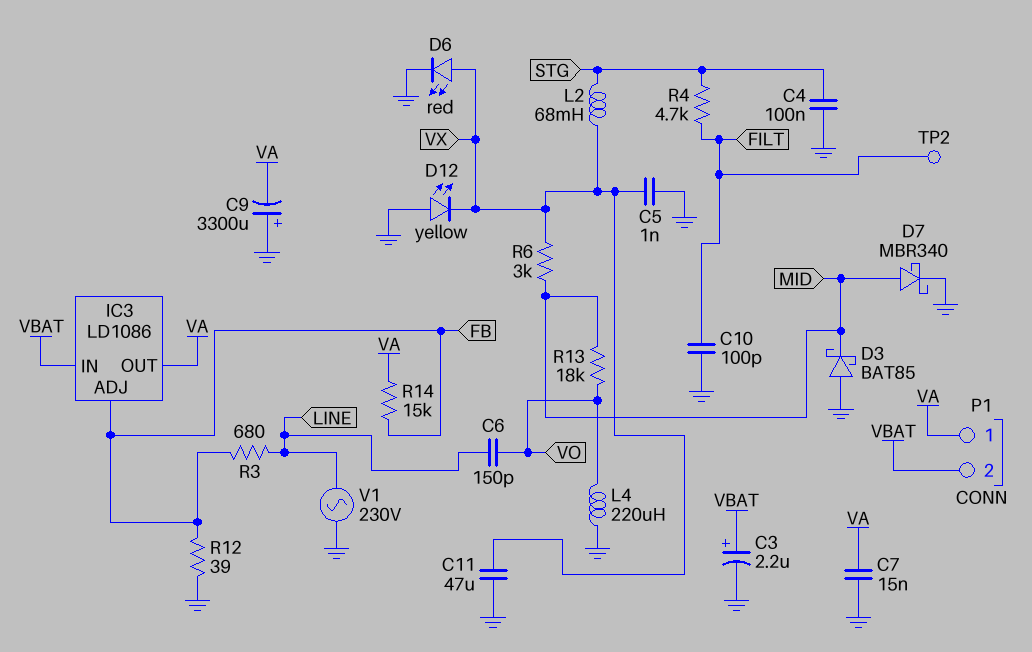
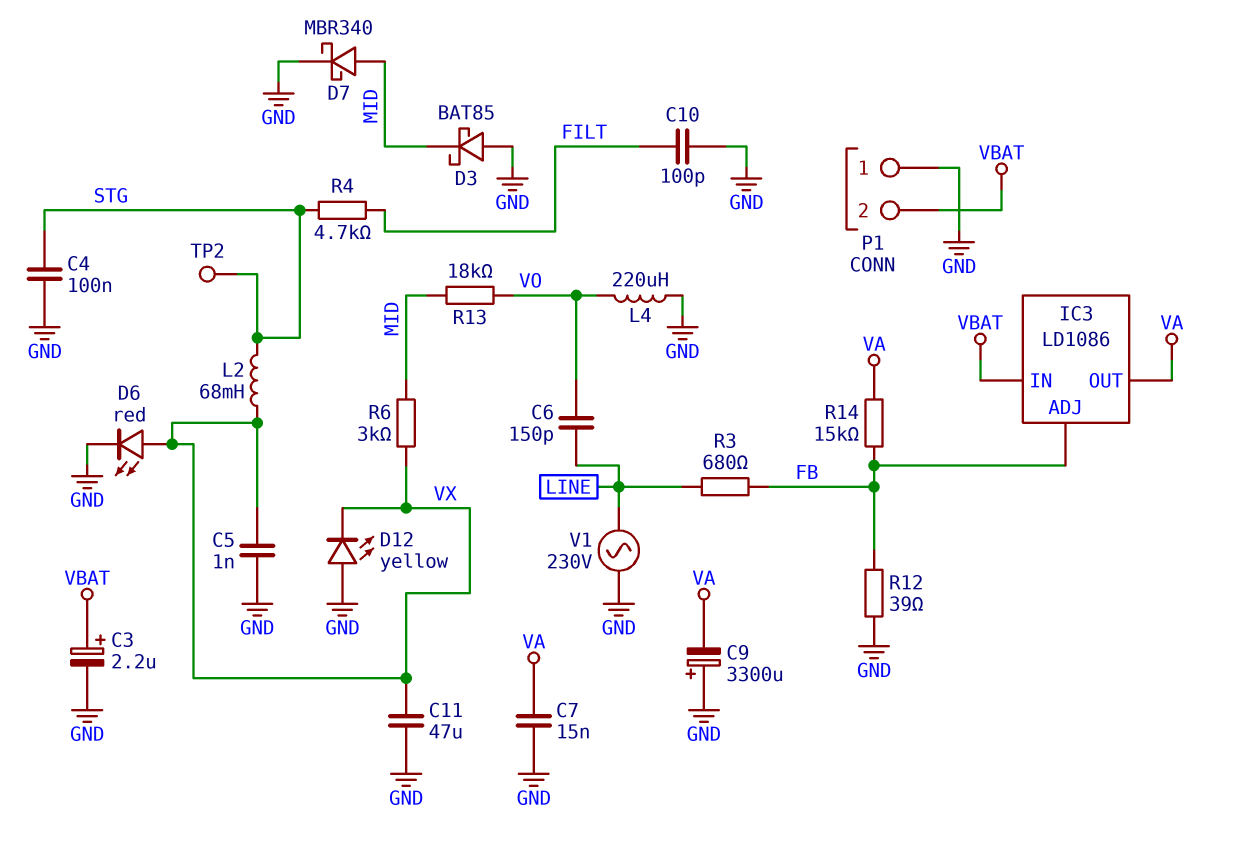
P1 pin 1: VA -> GND
TP2: test point (FILT) -> test point (STG)

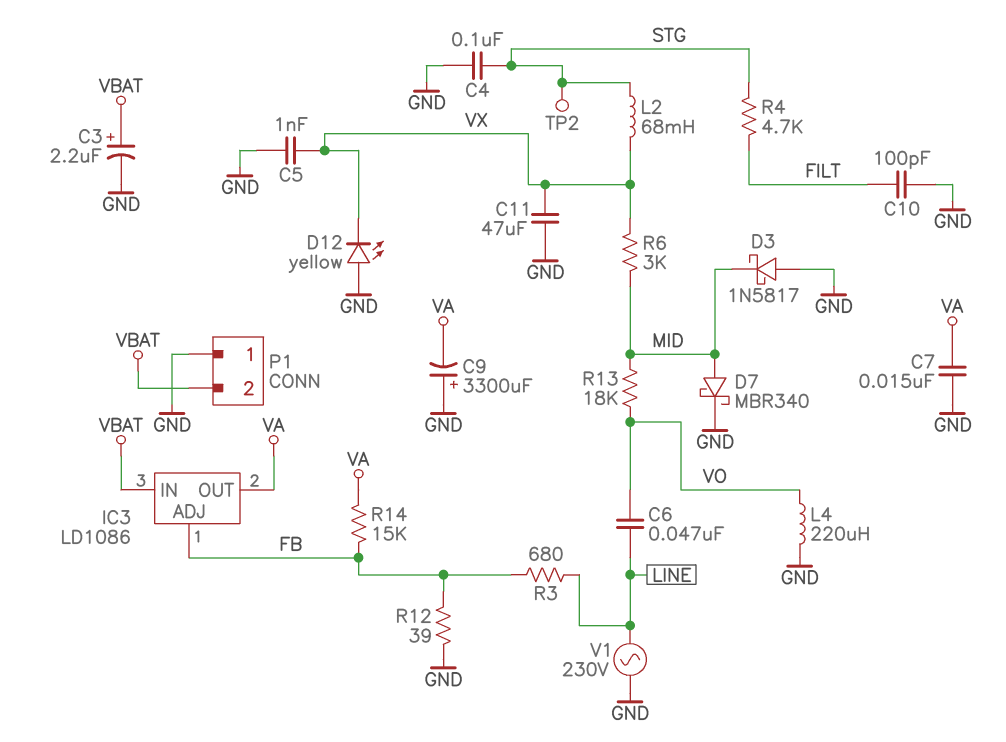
C6: 150pF (LINE, VO) -> 47nF (LINE, VO)
D3: schottky BAT85 (A GND, K MID) -> schottky 1N5817 (A GND, K MID)
D6: LED red (A VX, K GND) -> none

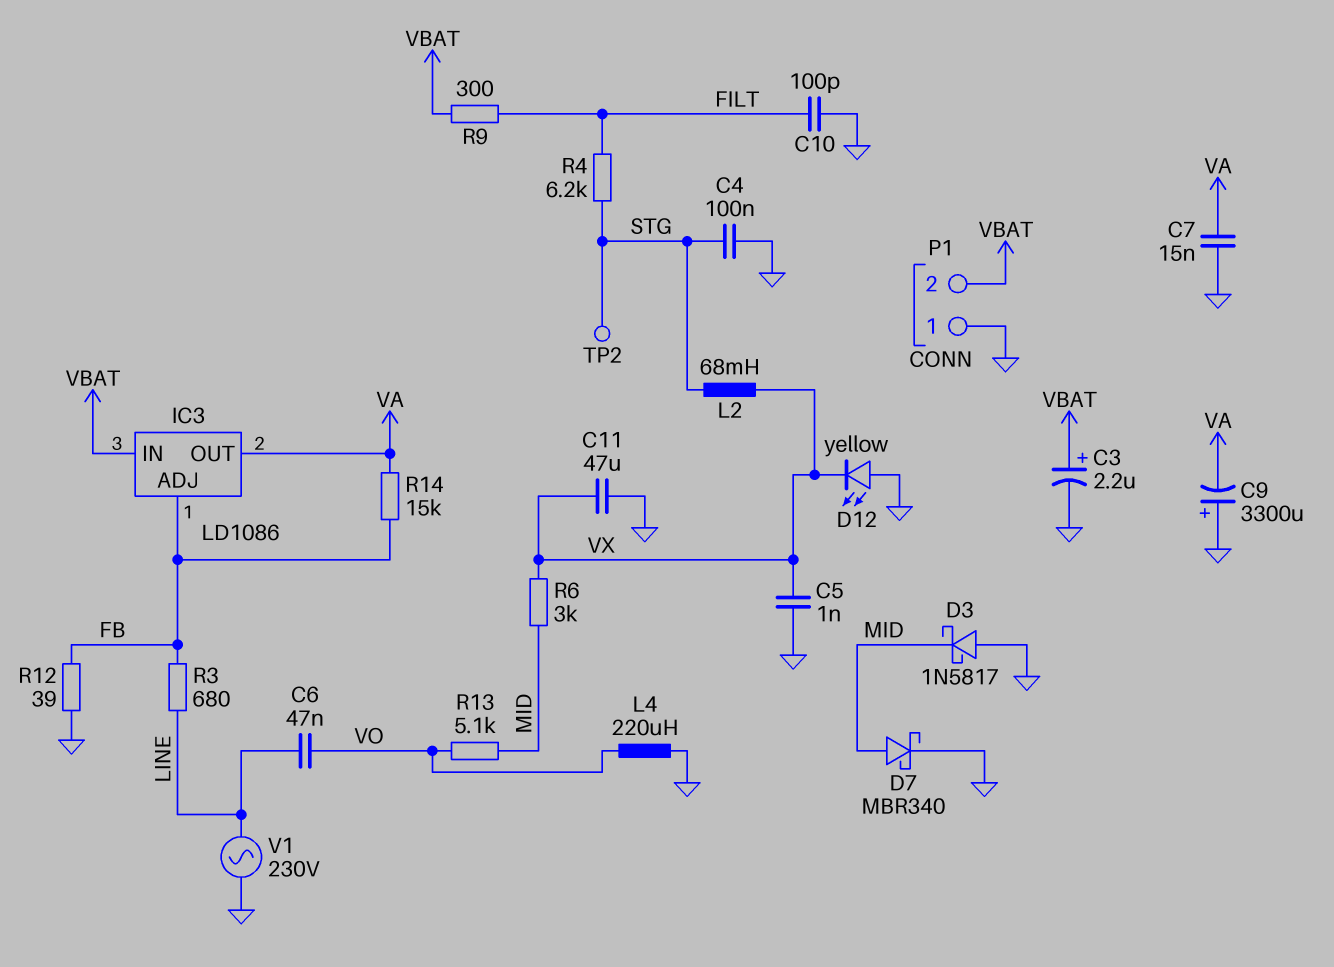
R4: 4.7k (FILT, STG) -> 6.2k (FILT, STG)
R9: none -> 300 (FILT, VBAT)
R13: 18k (MID, VO) -> 5.1k (MID, VO)

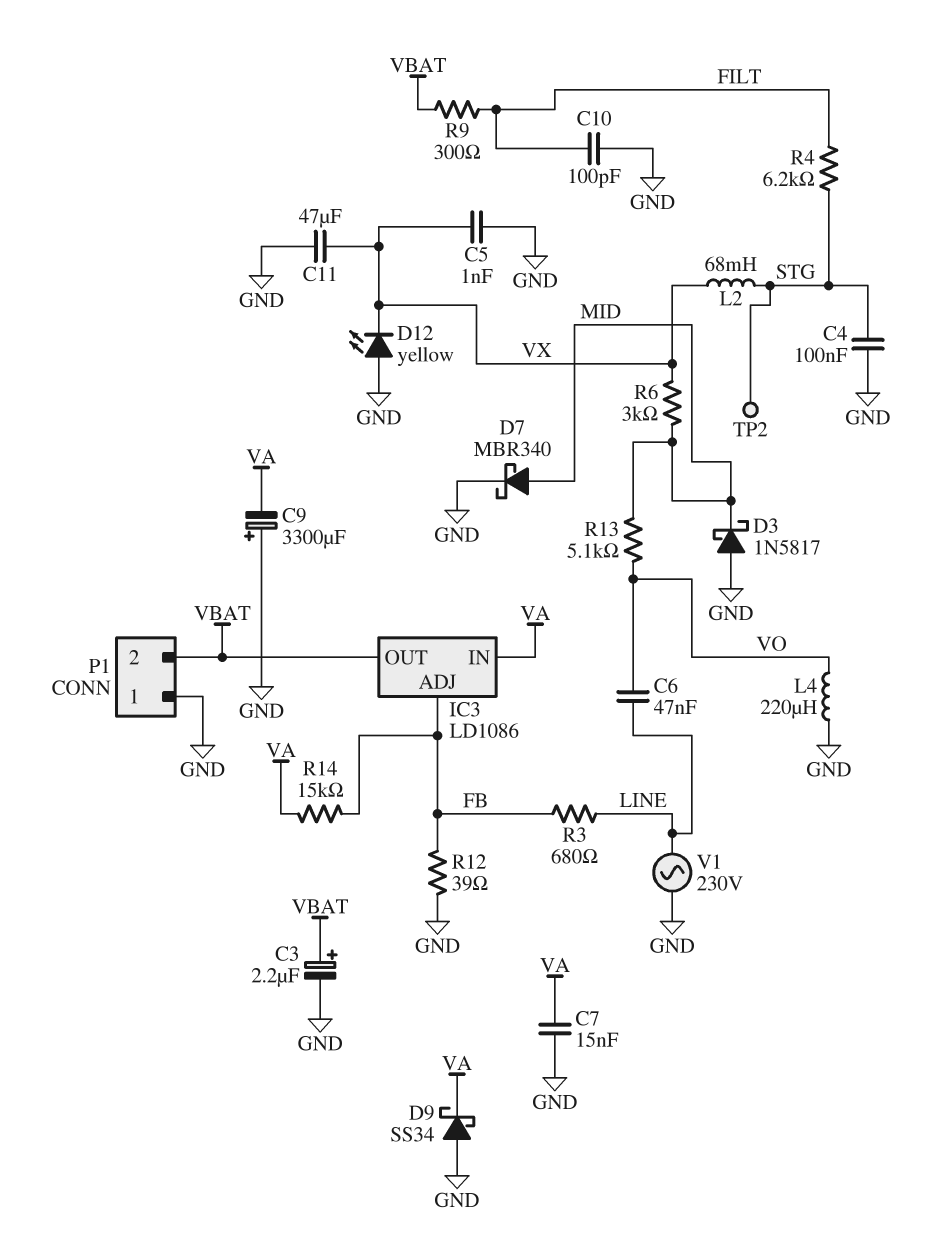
D9: none -> schottky SS34 (A GND, K VA)
IC3 pin IN: VBAT -> VA
IC3 pin OUT: VA -> VBAT

